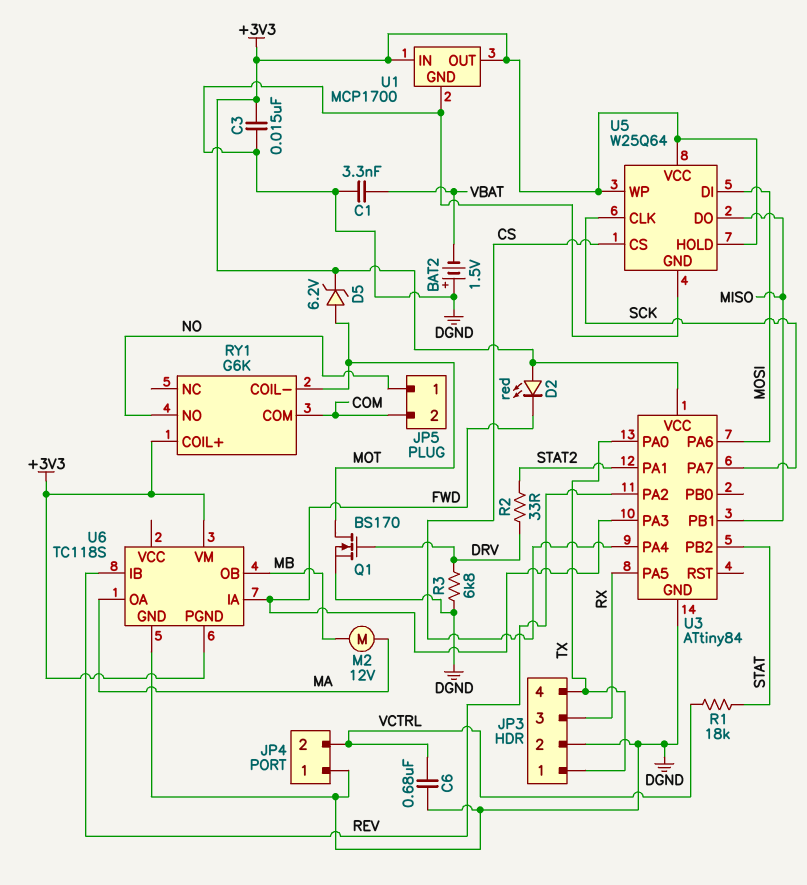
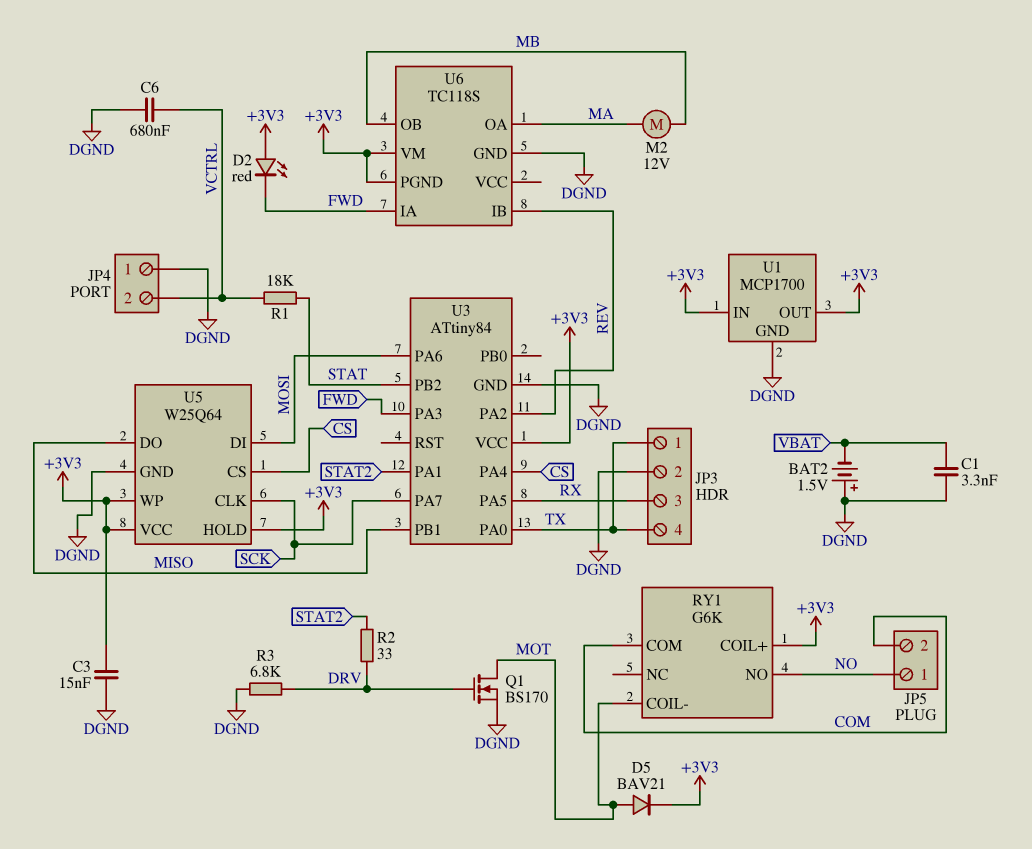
D5: zener 6.2V (A MOT, K +3V3) -> diode BAV21 (A MOT, K +3V3)

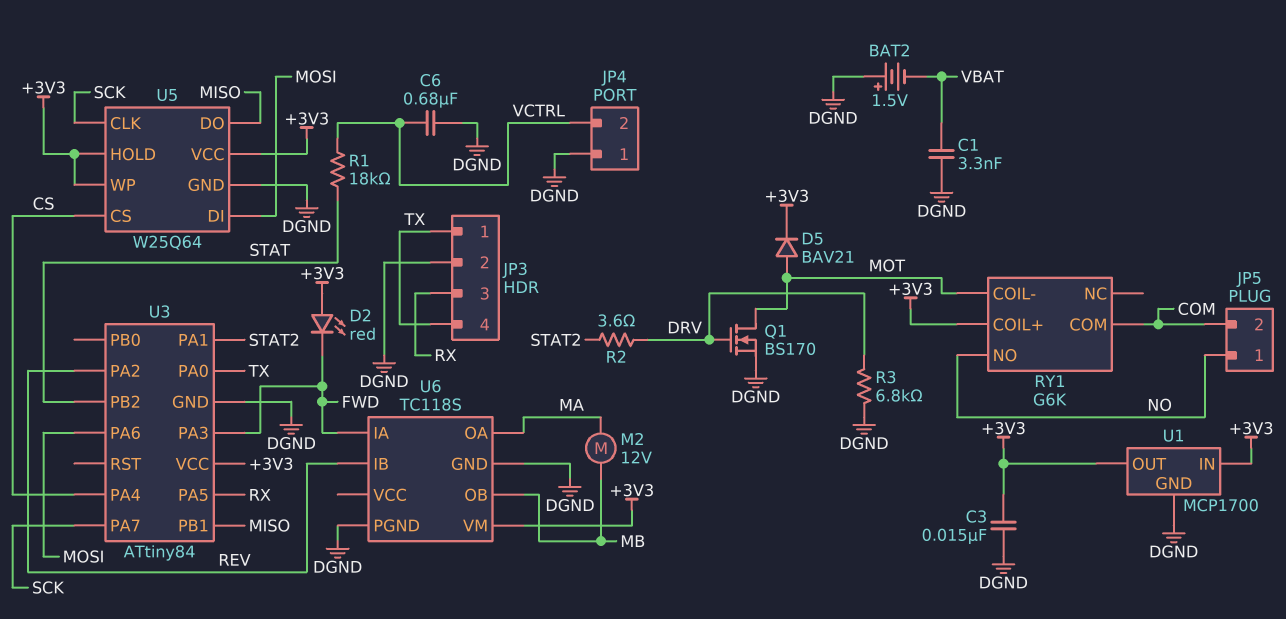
R2: 33 (DRV, STAT2) -> 3.6 (DRV, STAT2)
U6 pin PGND: +3V3 -> DGND

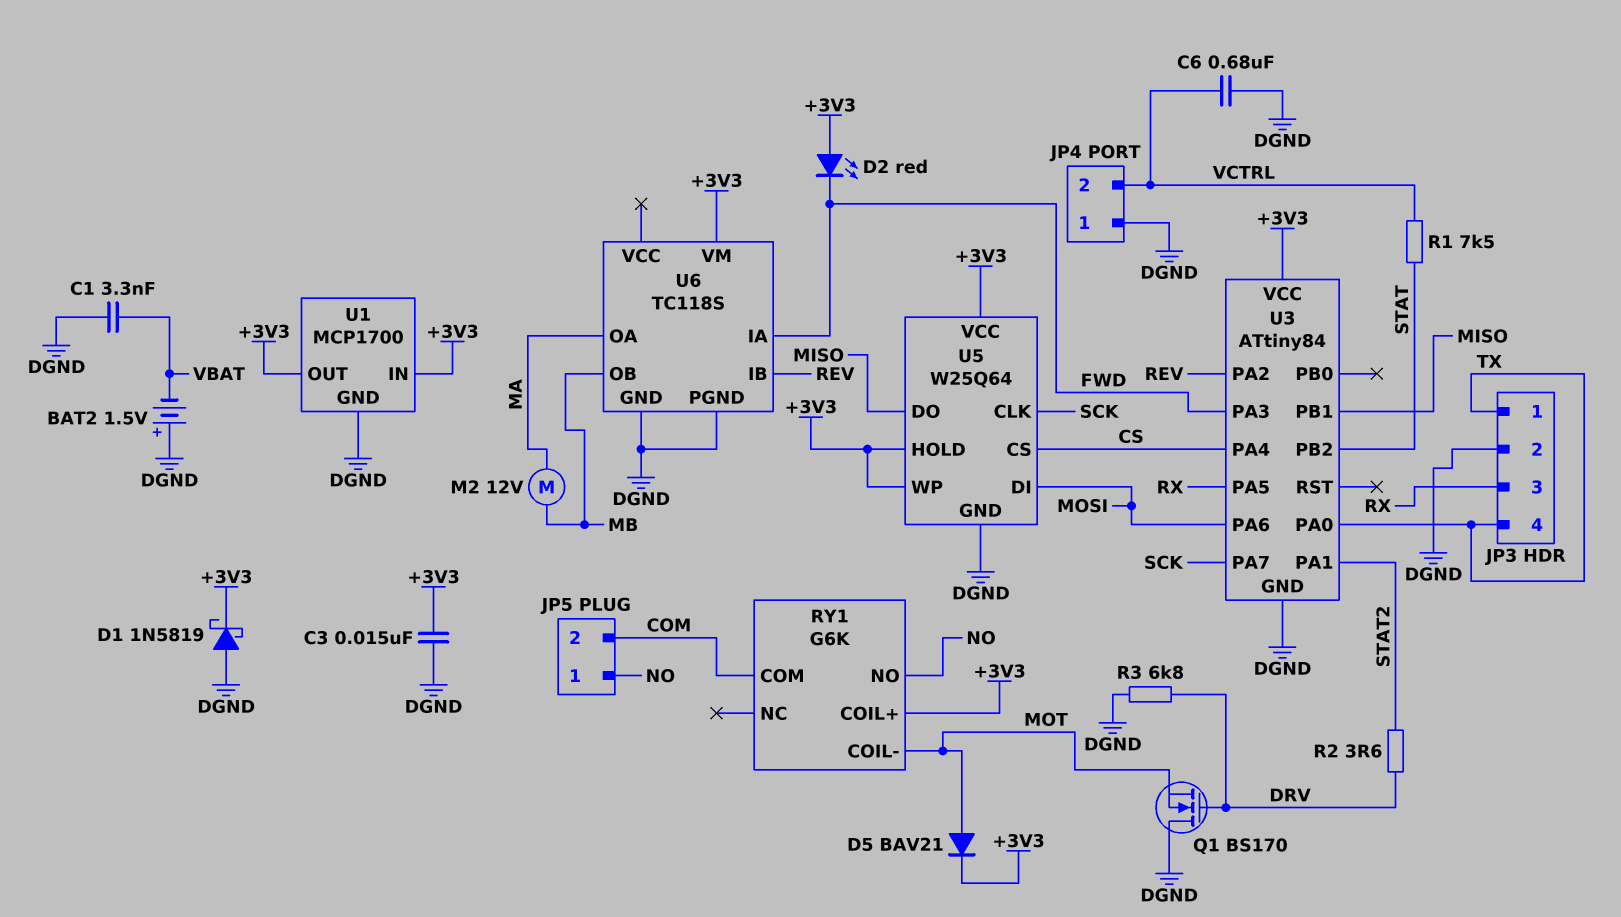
D1: none -> schottky 1N5819 (A DGND, K +3V3)
Q1: NMOS BS170 (G DRV, D MOT, S DGND) -> NMOS BS170 (G DRV, D DGND, S MOT)
R1: 18k (STAT, VCTRL) -> 7.5k (STAT, VCTRL)

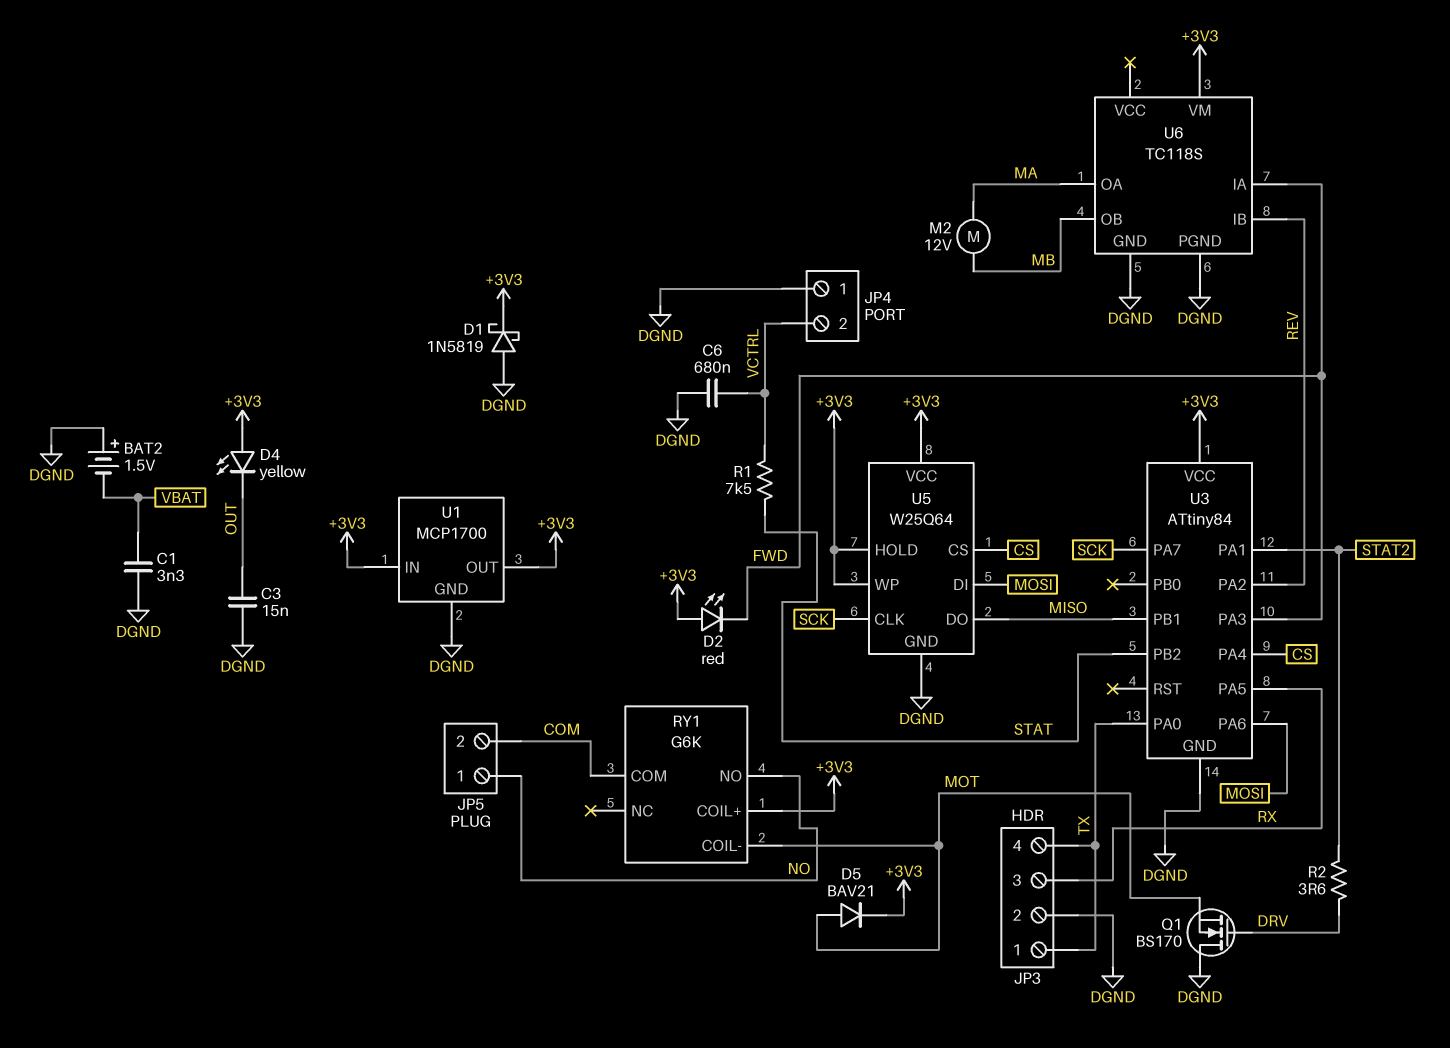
C3: 15nF (+3V3, DGND) -> 15nF (DGND, OUT)
D4: none -> LED yellow (A +3V3, K OUT)
R3: 6.8k (DGND, DRV) -> none

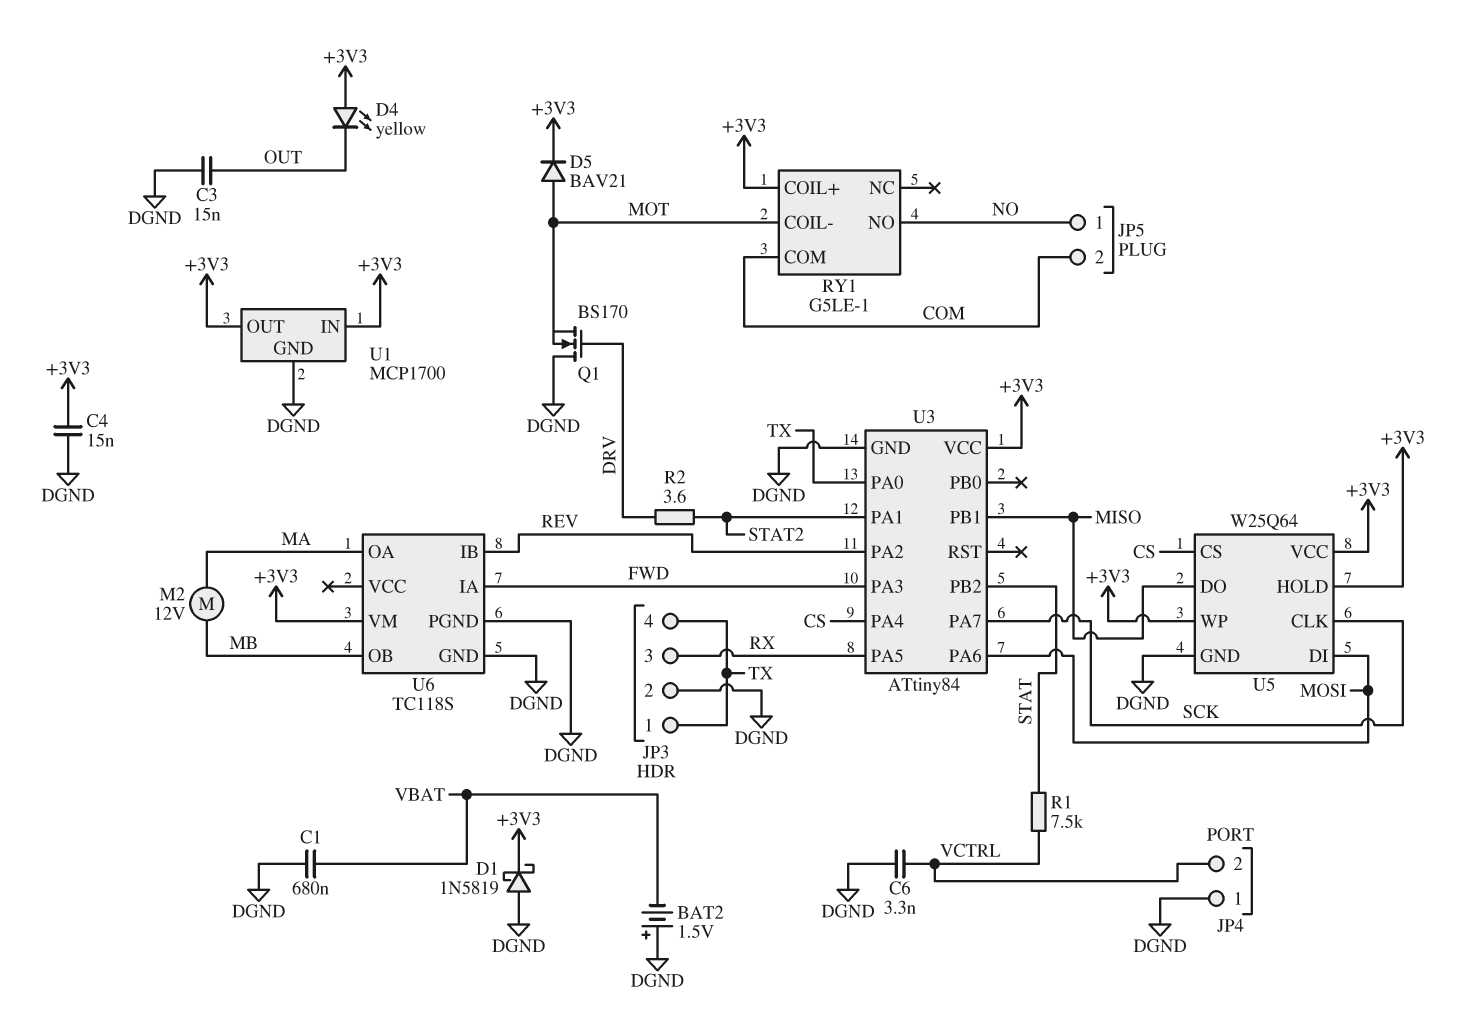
C1: 3.3nF (DGND, VBAT) -> 680nF (DGND, VBAT)
C4: none -> 15nF (+3V3, DGND)
C6: 680nF (DGND, VCTRL) -> 3.3nF (DGND, VCTRL)
D2: LED red (A +3V3, K FWD) -> none
RY1: G6K -> G5LE-1

